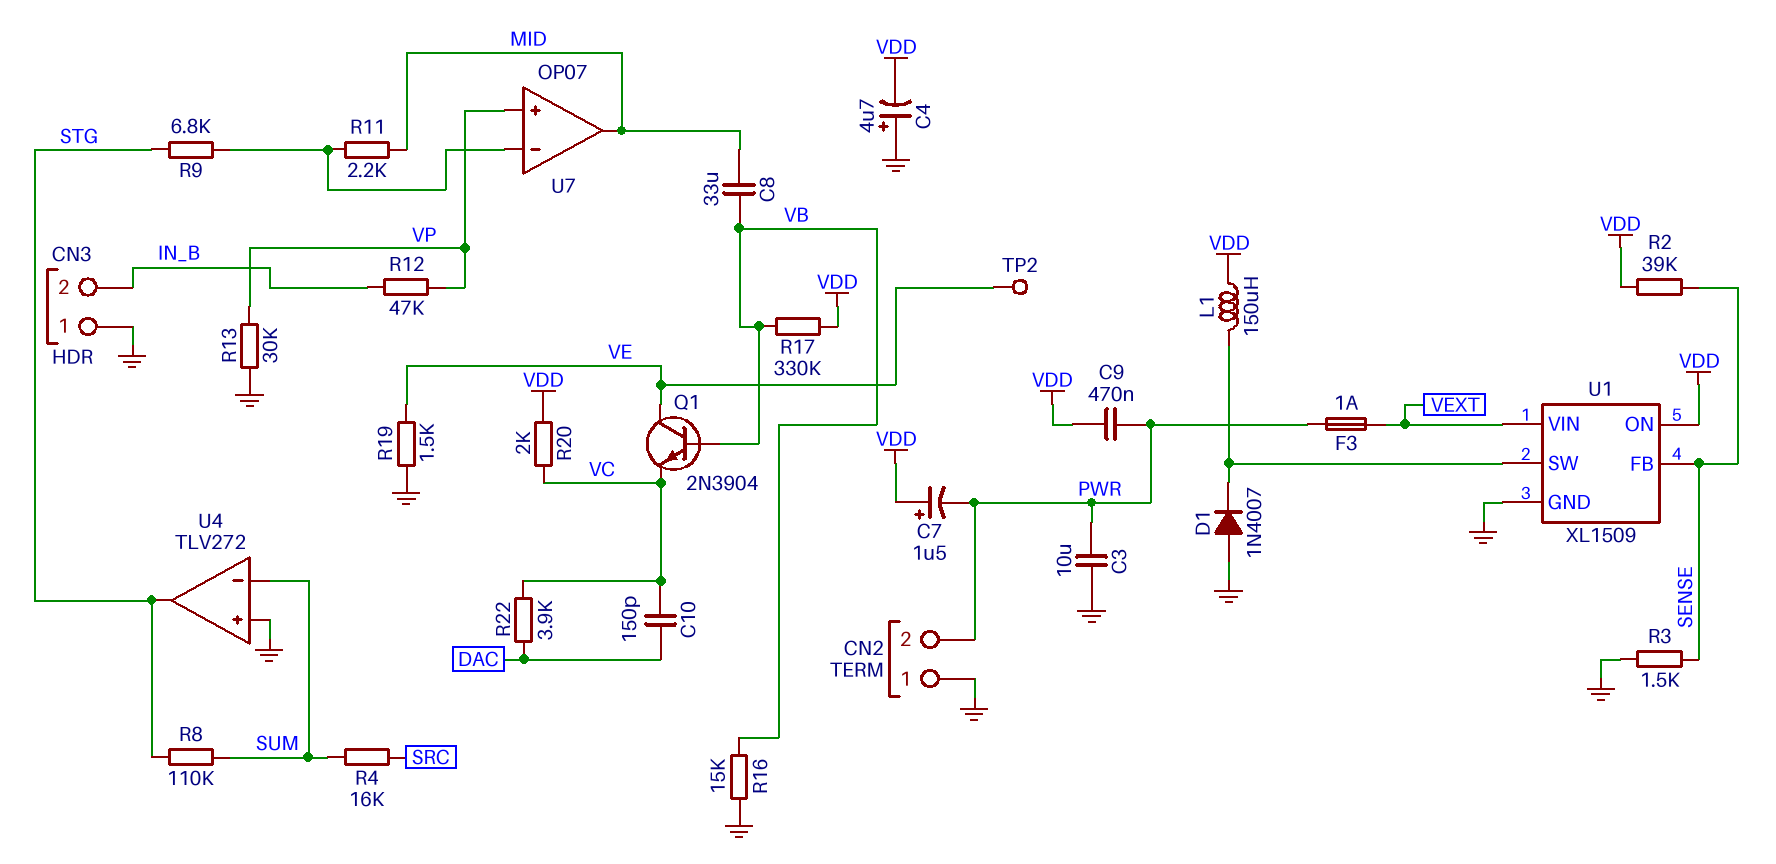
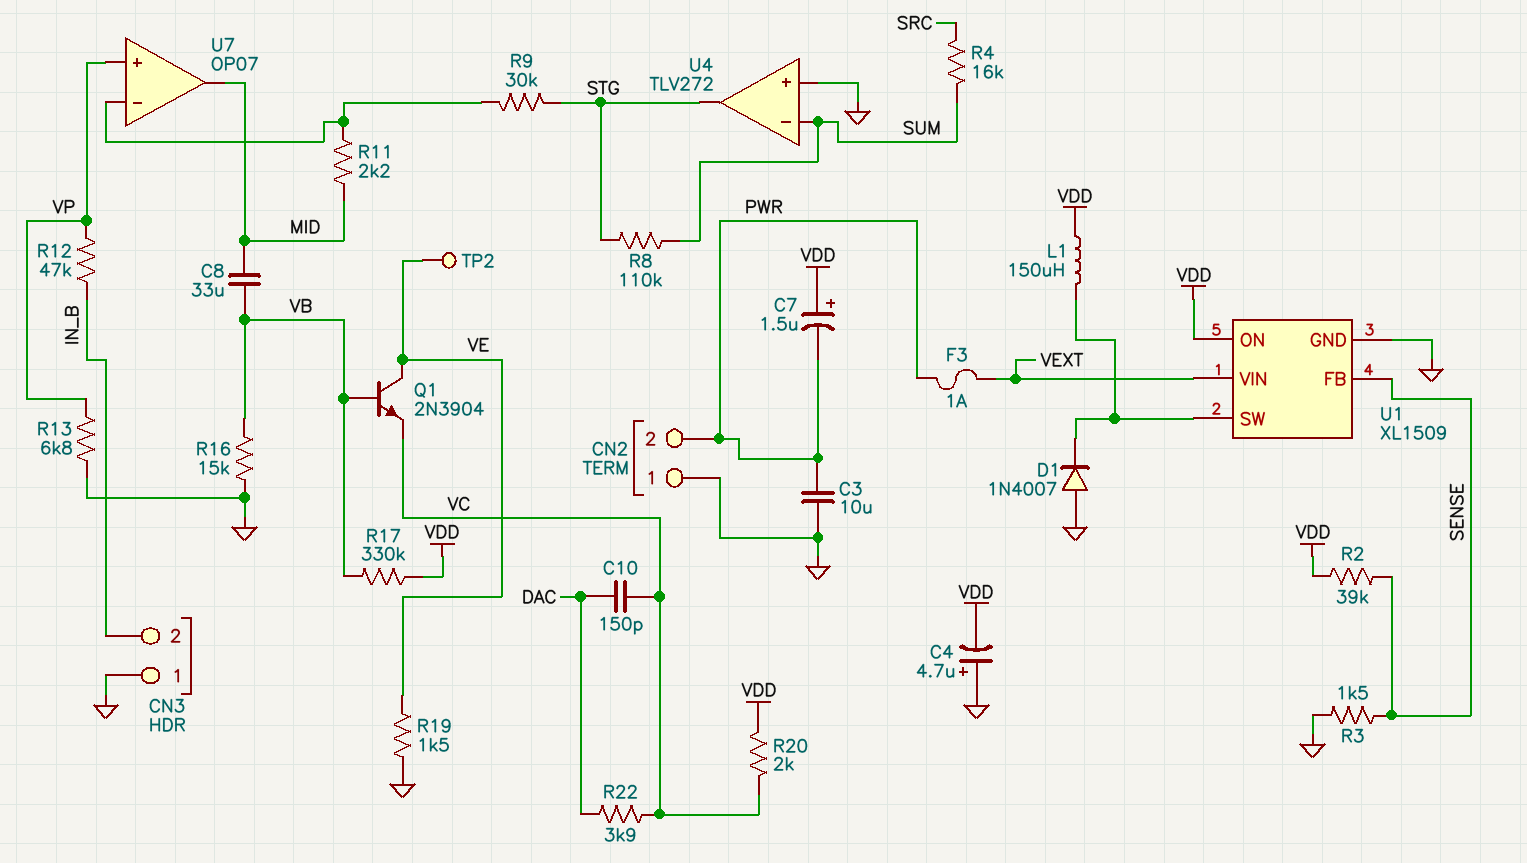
C9: 470nF (PWR, VDD) -> none
R9: 6.8k (STG, U7/in-) -> 30k (STG, U7/in-)
R13: 30k (GND, VP) -> 6.8k (GND, VP)

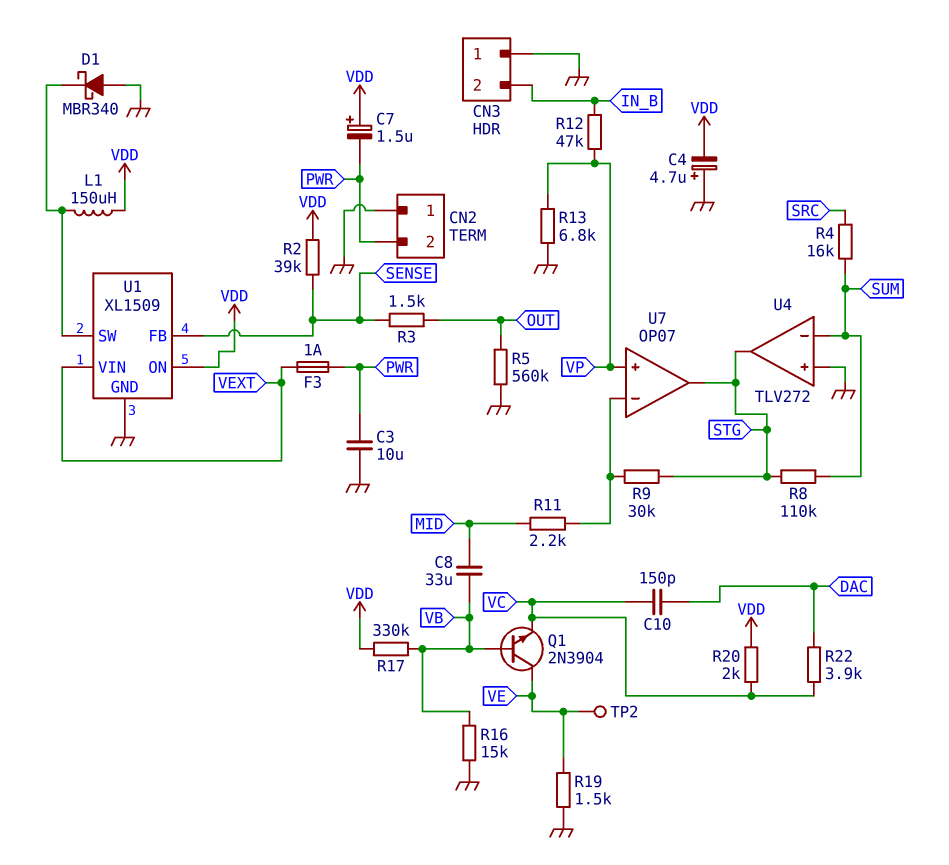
D1: diode 1N4007 (A GND, K U1/SW) -> schottky MBR340 (A GND, K U1/SW)
R3: 1.5k (GND, SENSE) -> 1.5k (OUT, SENSE)
R5: none -> 560k (GND, OUT)
U7 pin out: MID -> STG

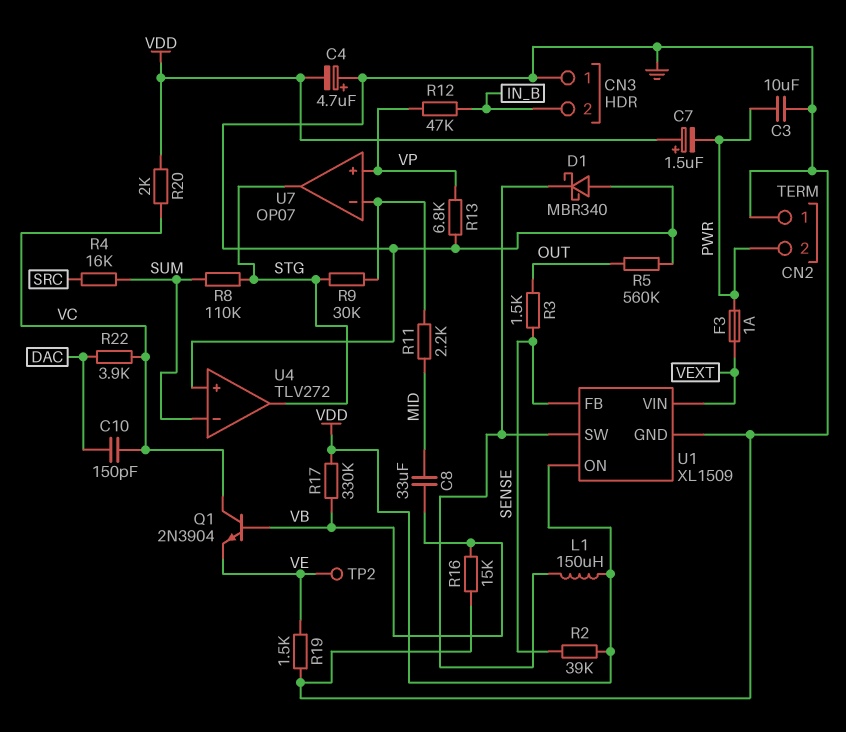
Q1: NPN 2N3904 (B VB, C VE, E VC) -> NPN 2N3904 (B VB, C VC, E VE)

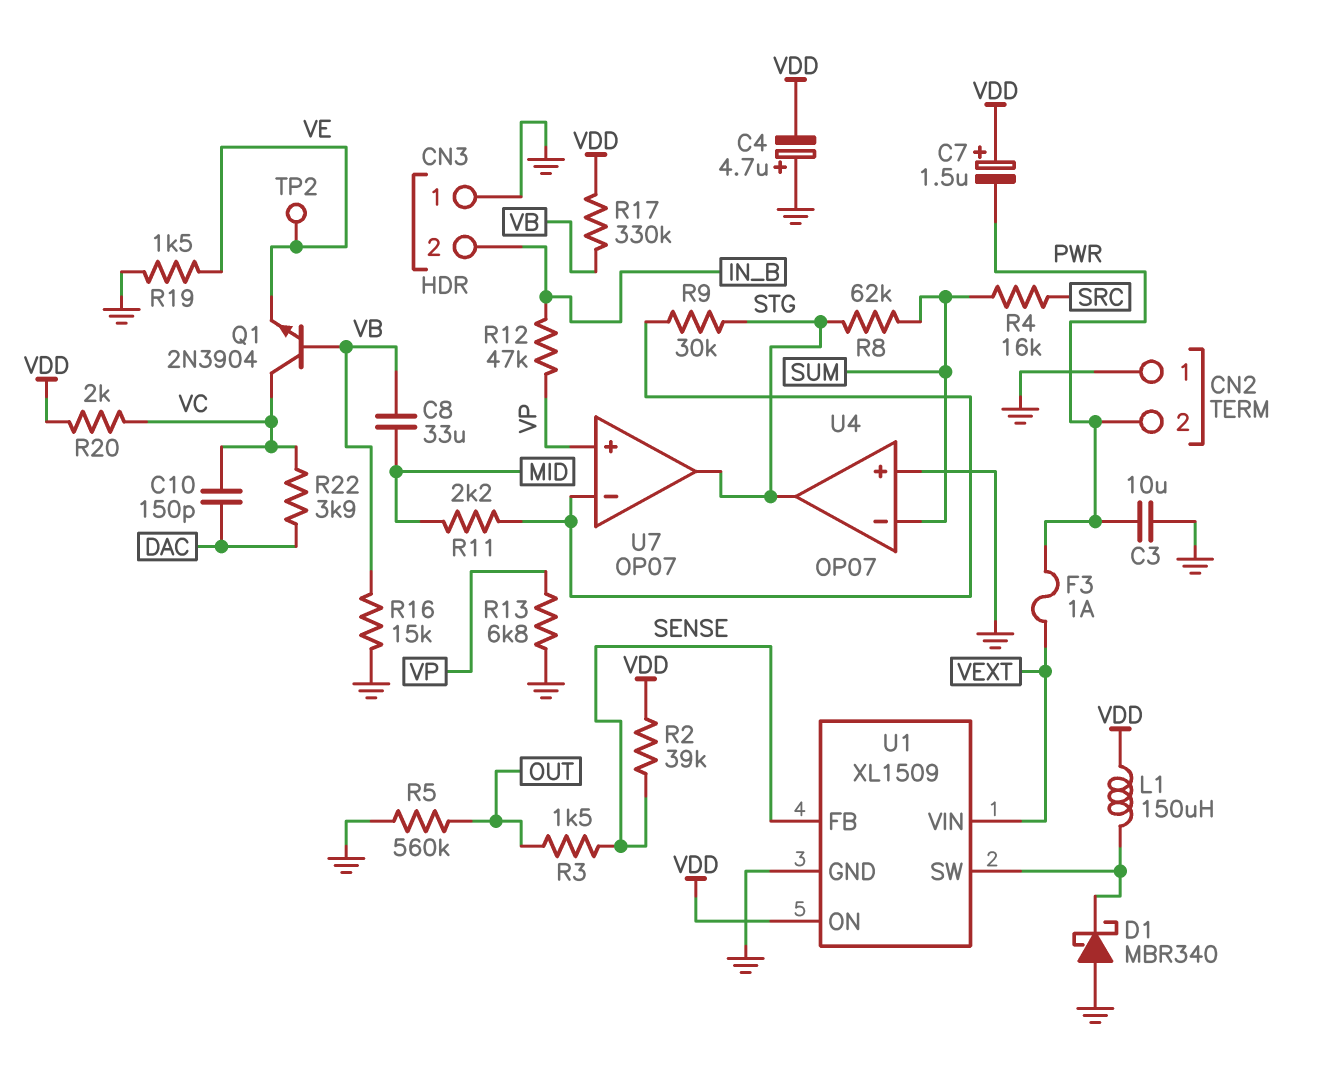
R8: 110k (STG, SUM) -> 62k (STG, SUM)
U4: TLV272 -> OP07

